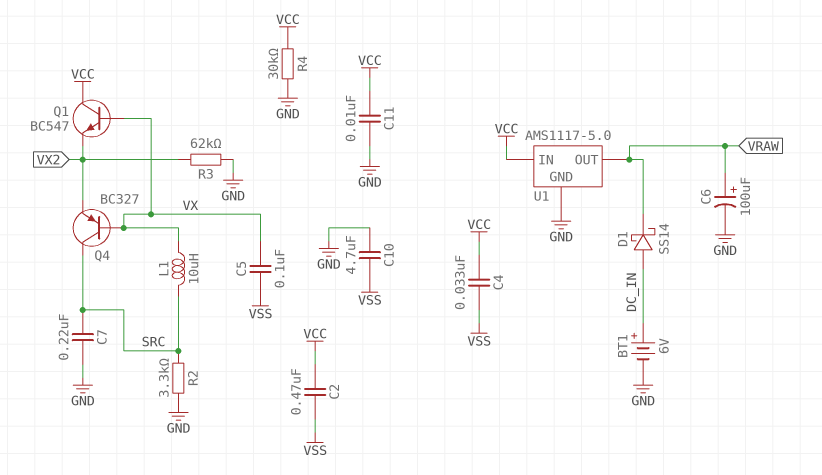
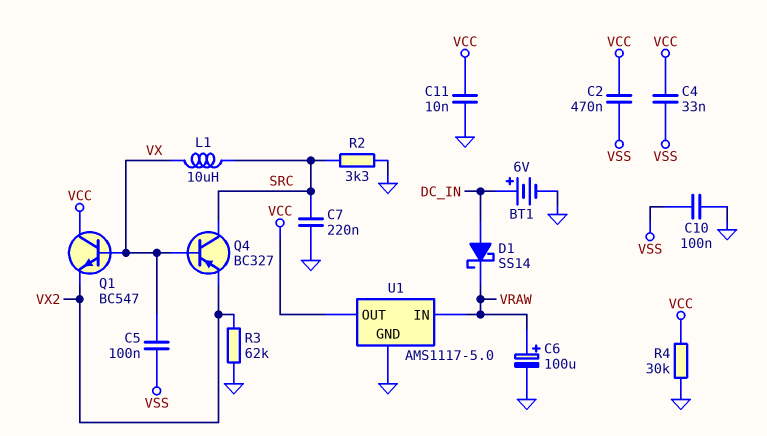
C10: 4.7uF (GND, VSS) -> 100nF (GND, VSS)
U1 pin IN: VCC -> VRAW
U1 pin OUT: VRAW -> VCC

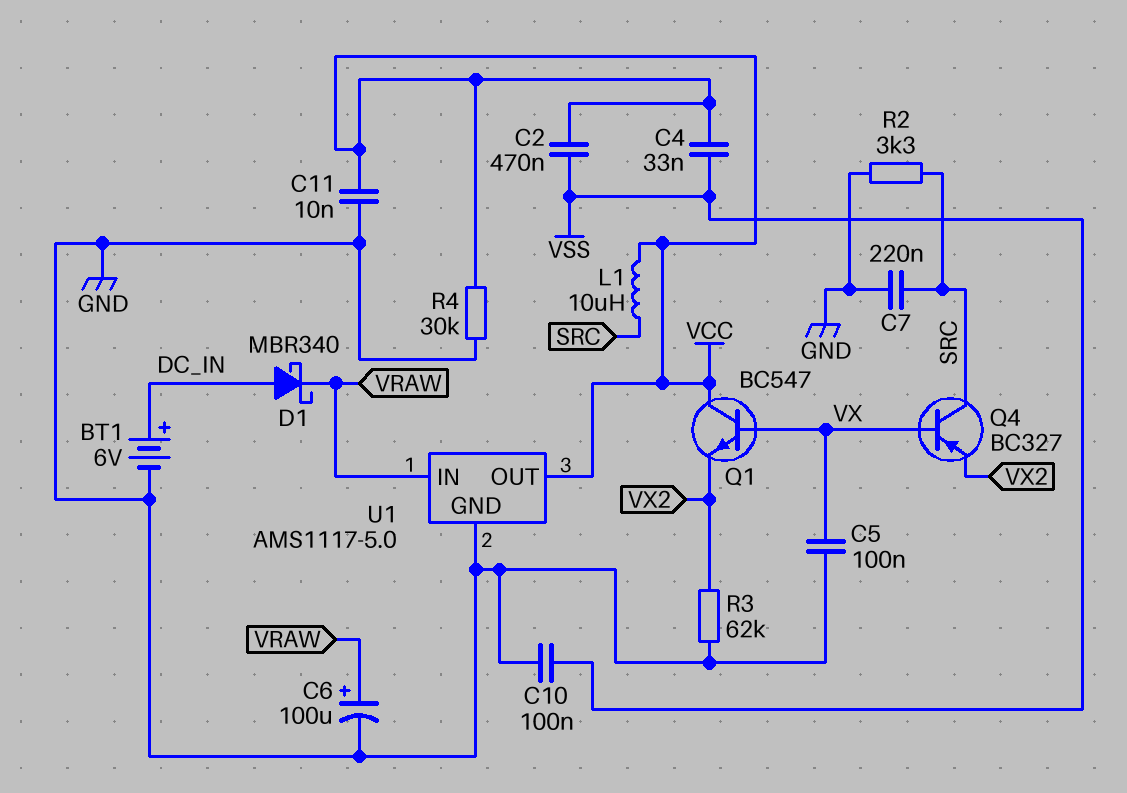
C5: 100nF (VSS, VX) -> 100nF (GND, VX)
D1: schottky SS14 (A DC_IN, K VRAW) -> schottky MBR340 (A DC_IN, K VRAW)
L1: 10uH (SRC, VX) -> 10uH (SRC, VCC)

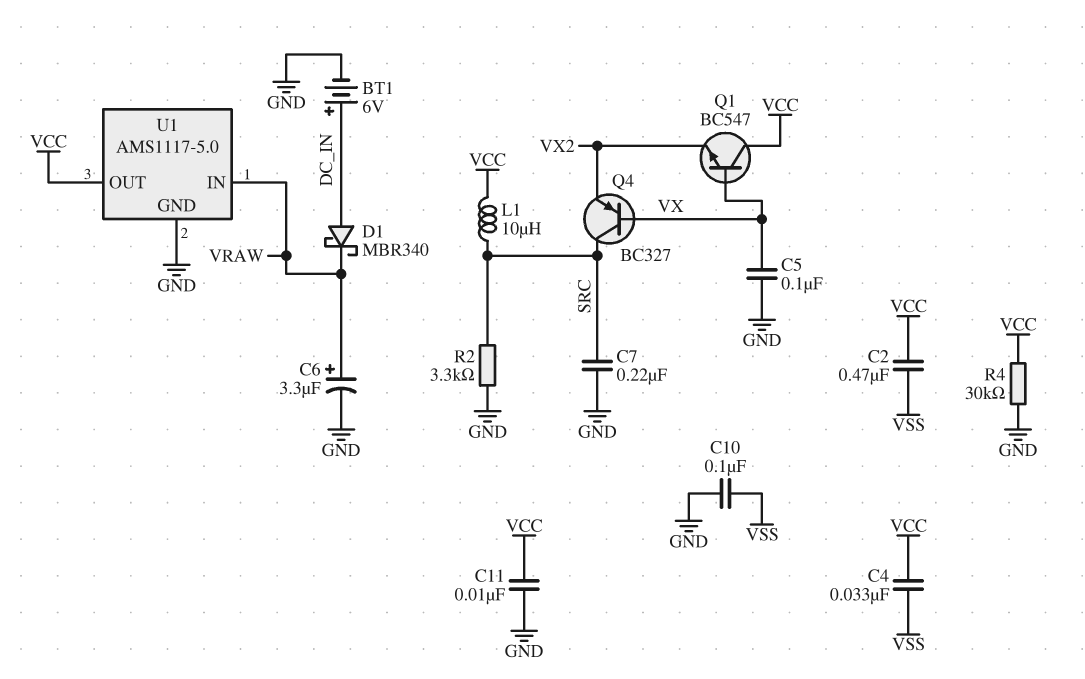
C6: 100uF (plus VRAW, minus GND) -> 3.3uF (plus VRAW, minus GND)
R3: 62k (GND, VX2) -> none

